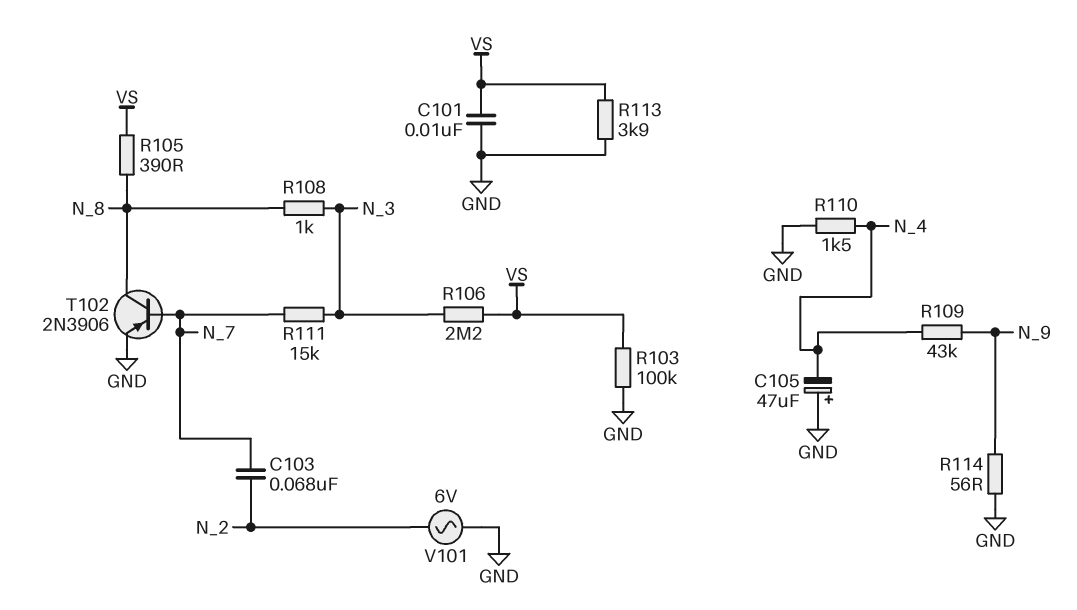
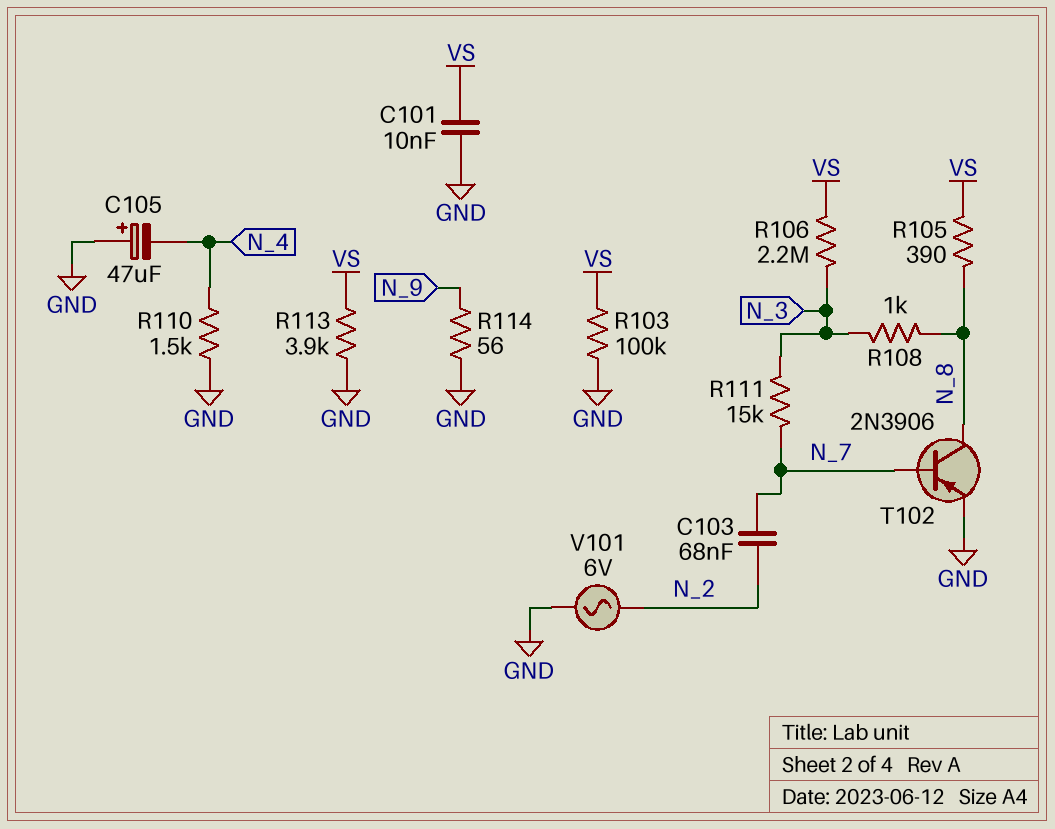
R109: 43k (N_4, N_9) -> none

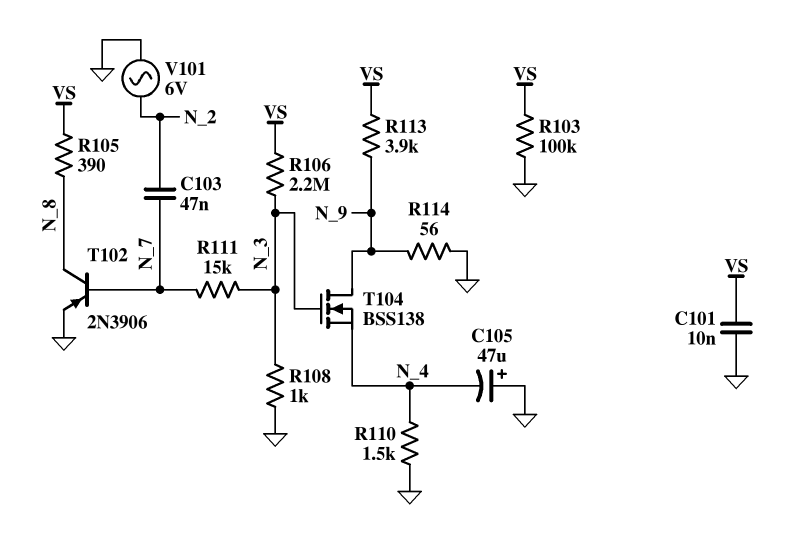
C103: 68nF (N_2, N_7) -> 47nF (N_2, N_7)
R108: 1k (N_3, N_8) -> 1k (GND, N_3)
R113: 3.9k (GND, VS) -> 3.9k (N_9, VS)
T104: none -> NMOS BSS138 (G N_3, D N_9, S N_4)

